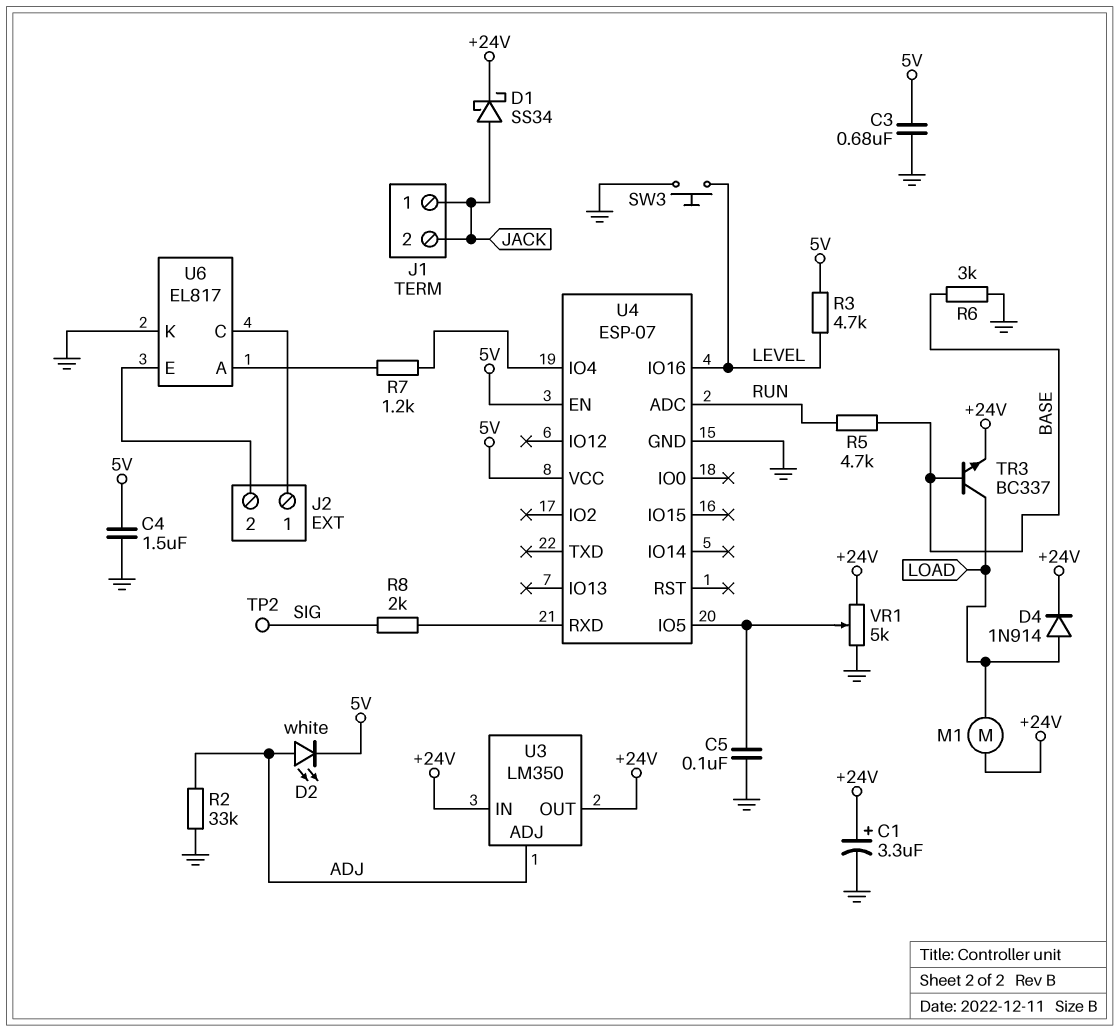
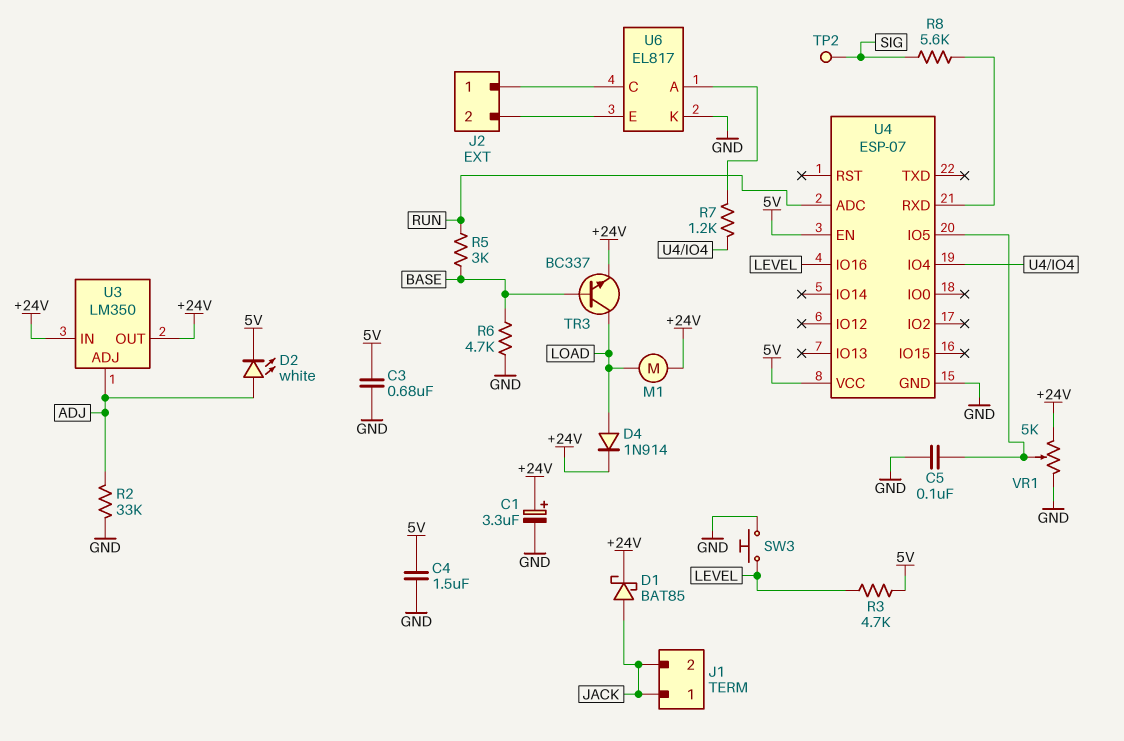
D1: schottky SS34 (A JACK, K +24V) -> schottky BAT85 (A JACK, K +24V)
R5: 4.7k (BASE, RUN) -> 3k (BASE, RUN)
R6: 3k (BASE, GND) -> 4.7k (BASE, GND)
R8: 2k (SIG, U4/RXD) -> 5.6k (SIG, U4/RXD)

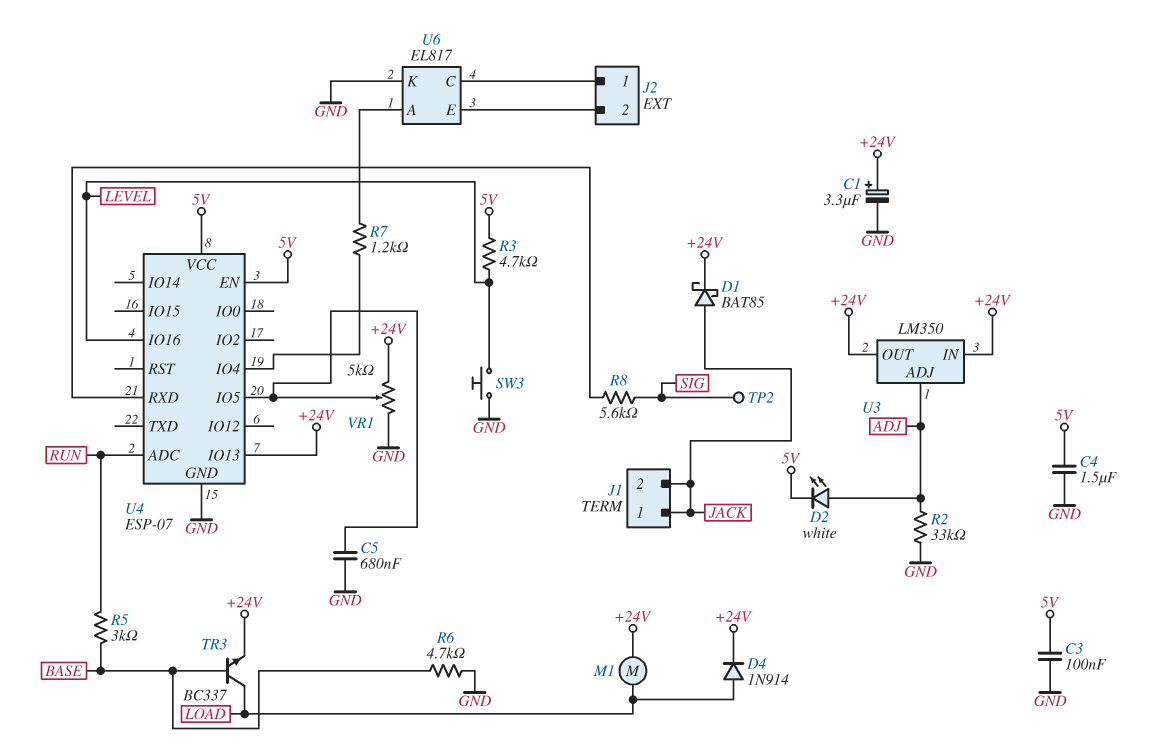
C3: 680nF (5V, GND) -> 100nF (5V, GND)
C5: 100nF (GND, U4/IO5) -> 680nF (GND, U4/IO5)
U4 pin IO13: none -> +24V

